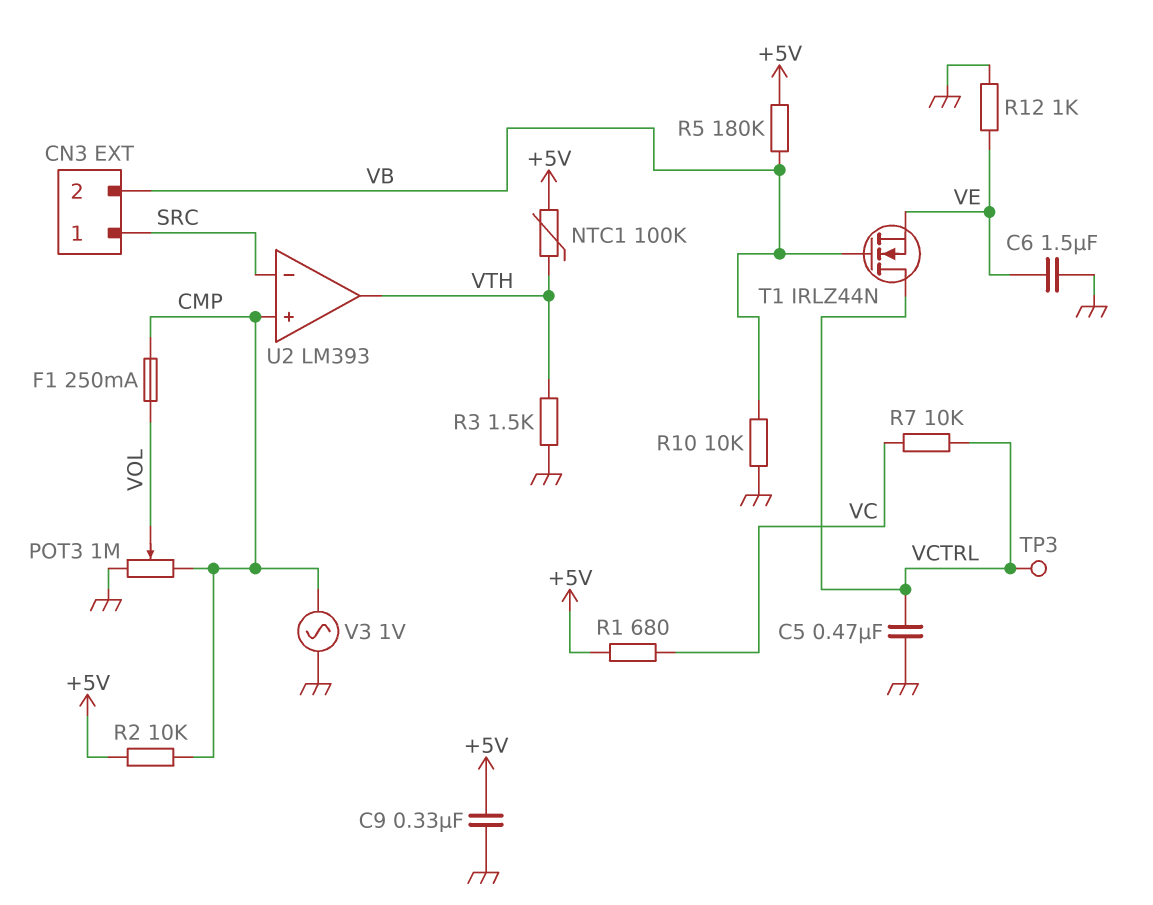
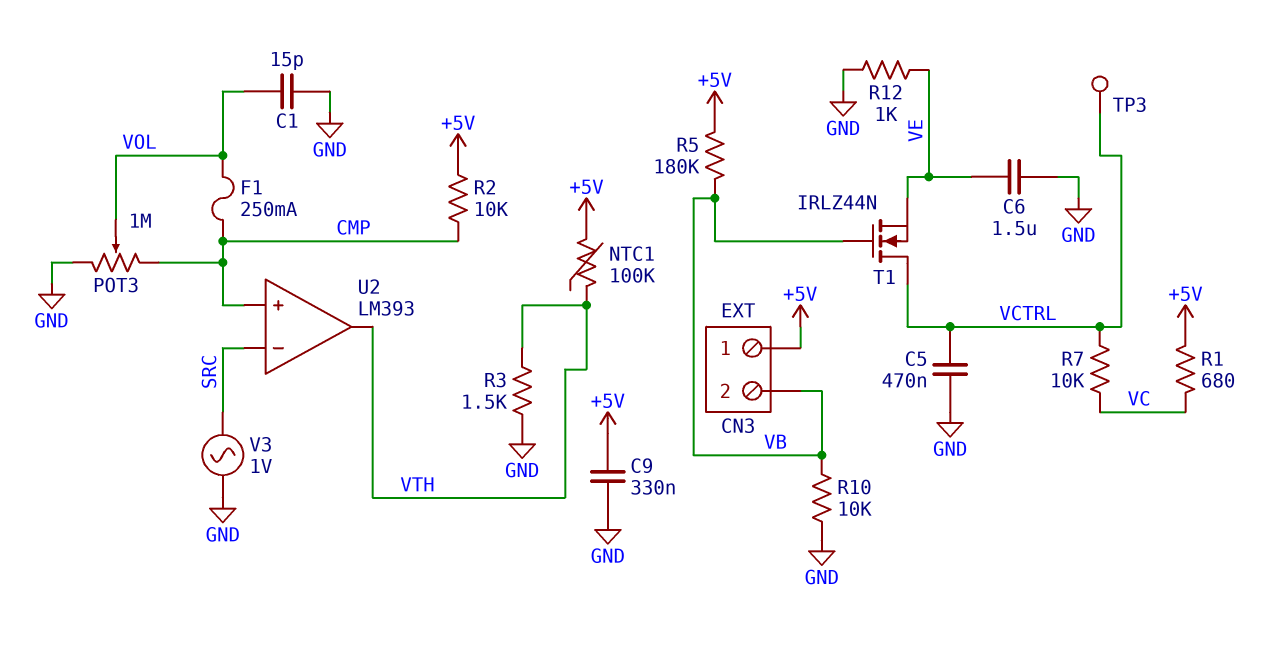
C1: none -> 15pF (GND, VOL)
CN3 pin 1: SRC -> +5V
V3: AC 1V (CMP, GND) -> AC 1V (GND, SRC)

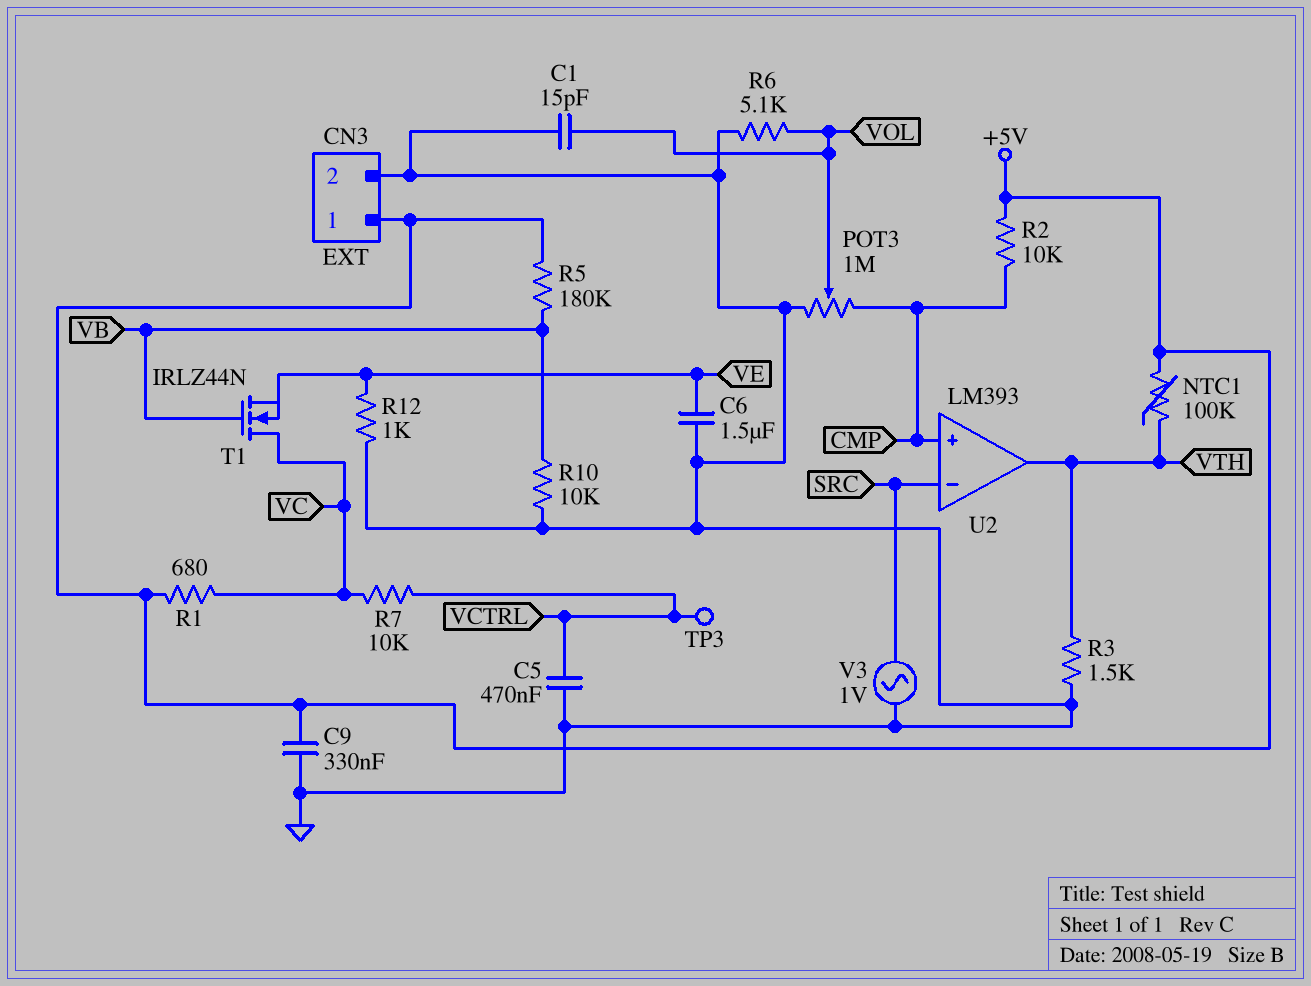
CN3 pin 2: VB -> GND
F1: 250mA (CMP, VOL) -> none
R6: none -> 5.1k (GND, VOL)
T1: NMOS IRLZ44N (G VB, D VCTRL, S VE) -> NMOS IRLZ44N (G VB, D VC, S VE)

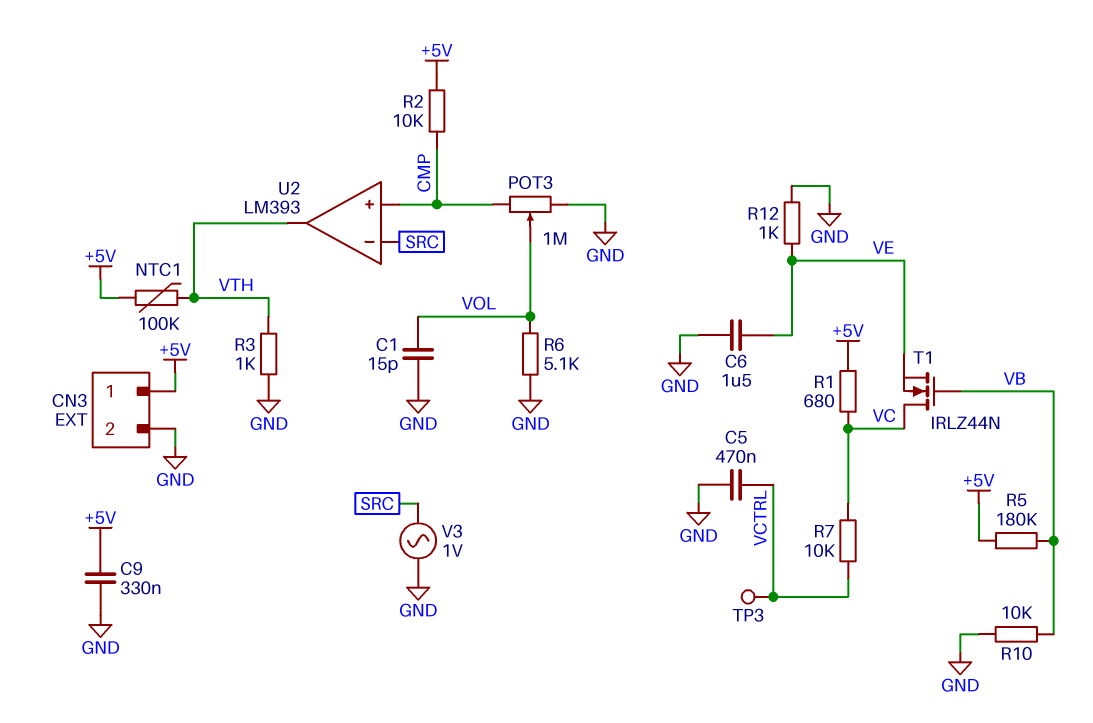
R3: 1.5k (GND, VTH) -> 1k (GND, VTH)

